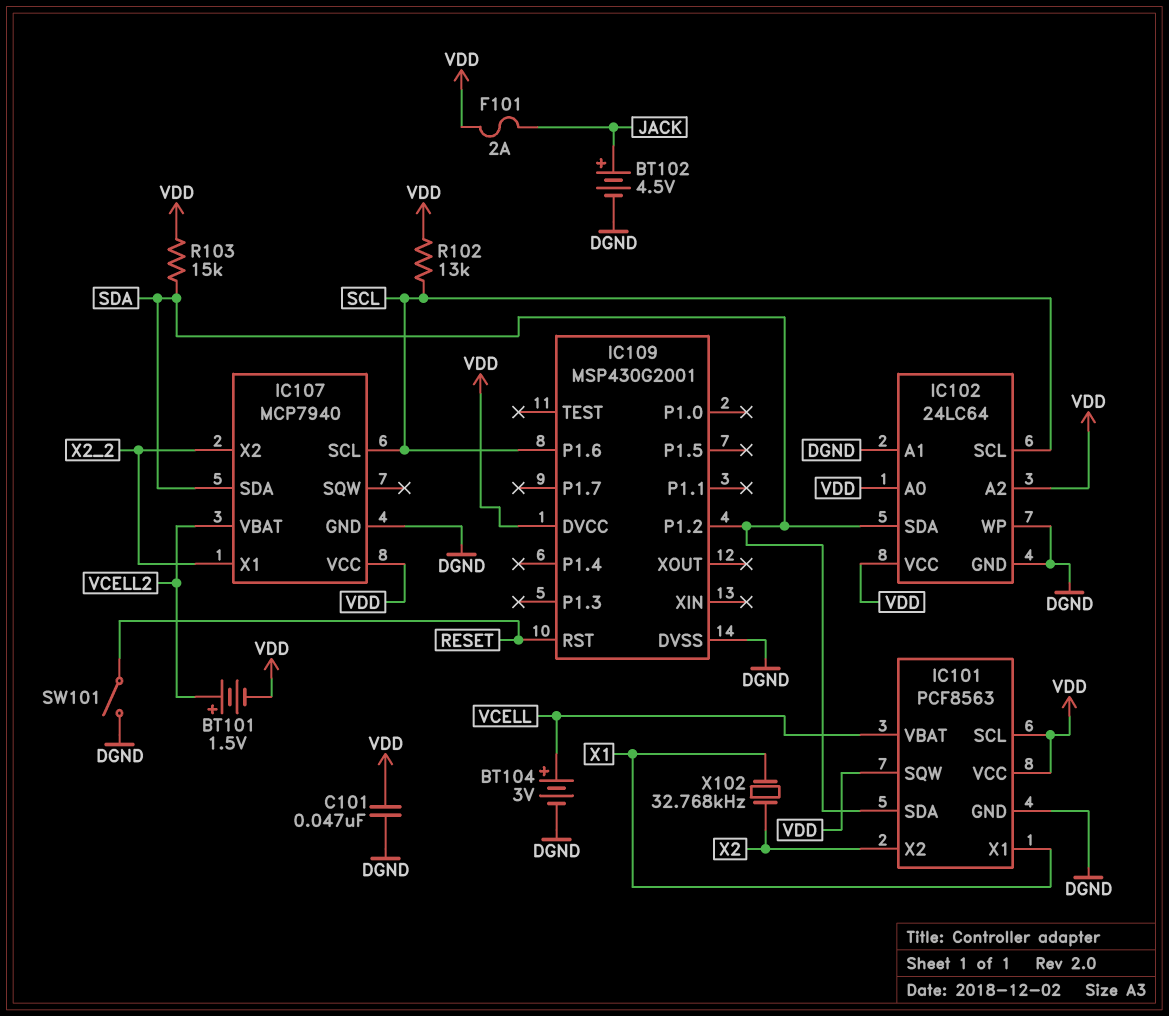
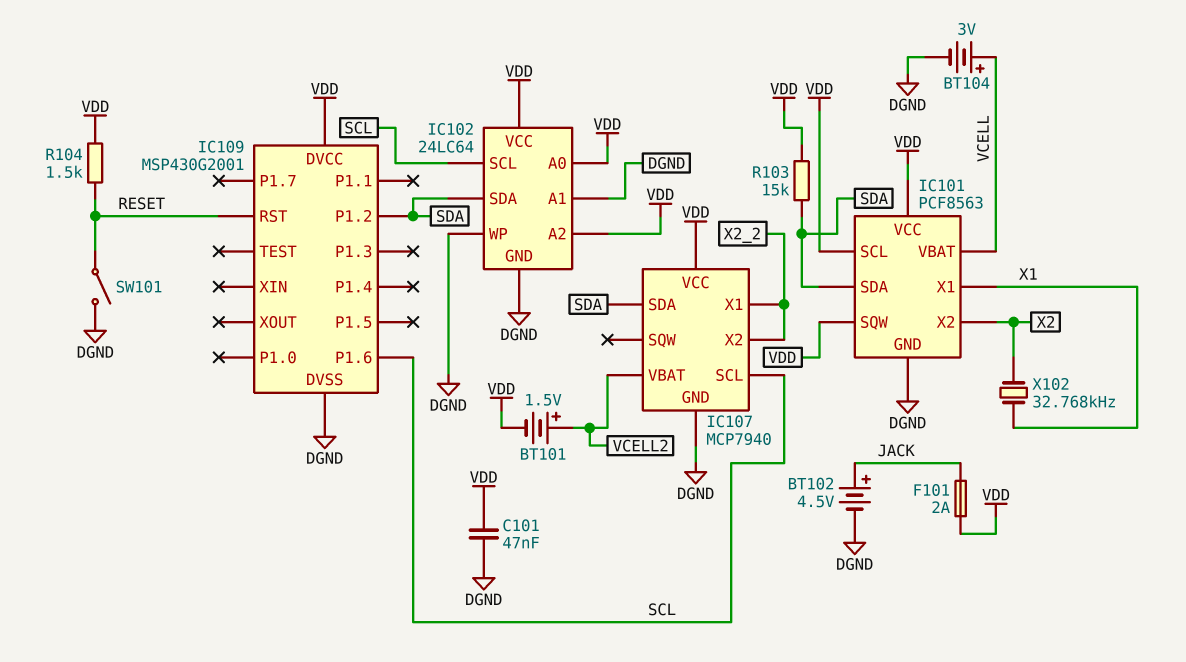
R102: 13k (SCL, VDD) -> none
R104: none -> 1.5k (RESET, VDD)

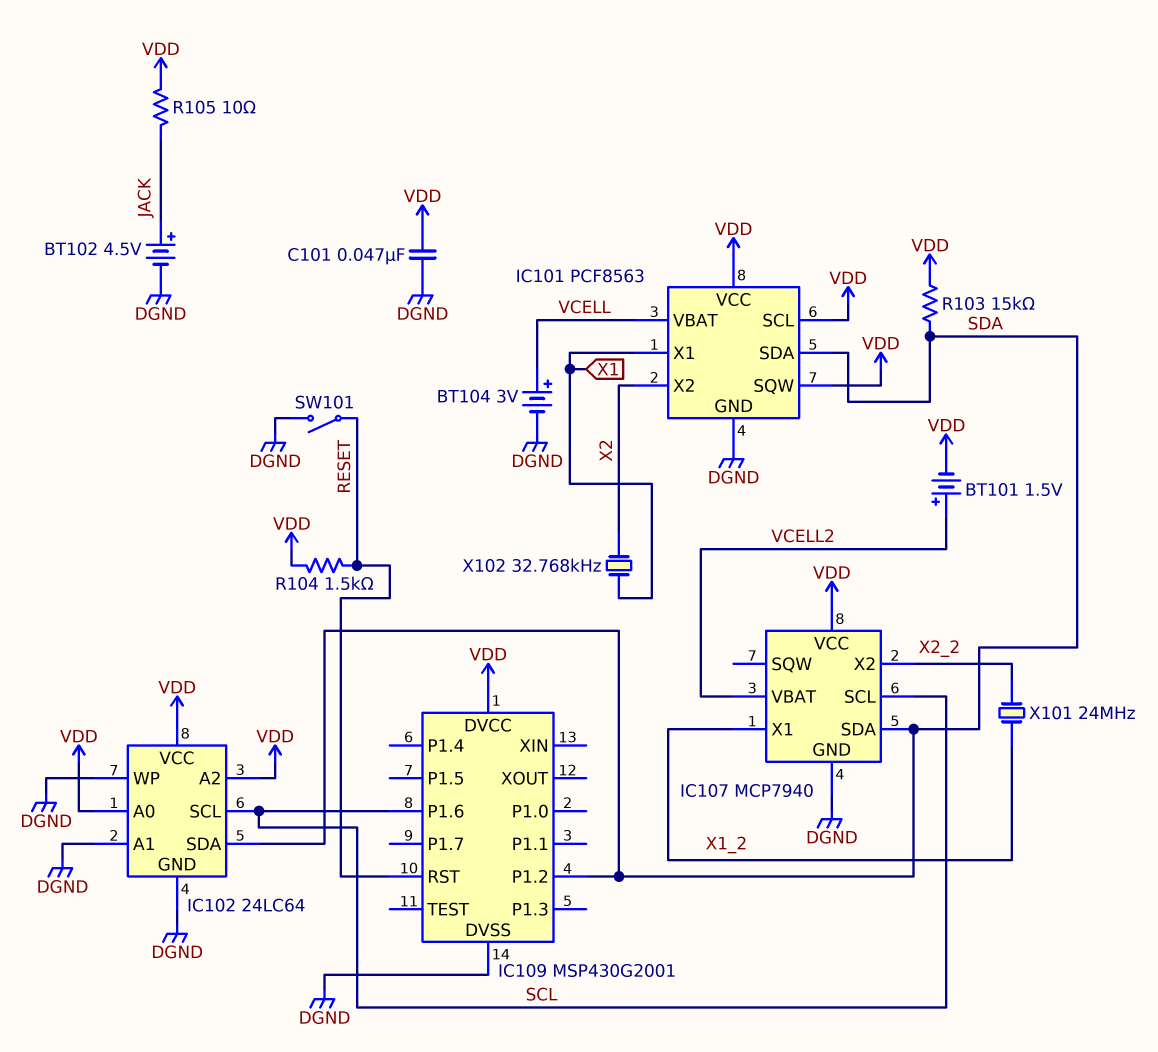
F101: 2A (JACK, VDD) -> none
IC107 pin X1: X2_2 -> X1_2
R105: none -> 10 (JACK, VDD)
X101: none -> 24MHz (X1_2, X2_2)

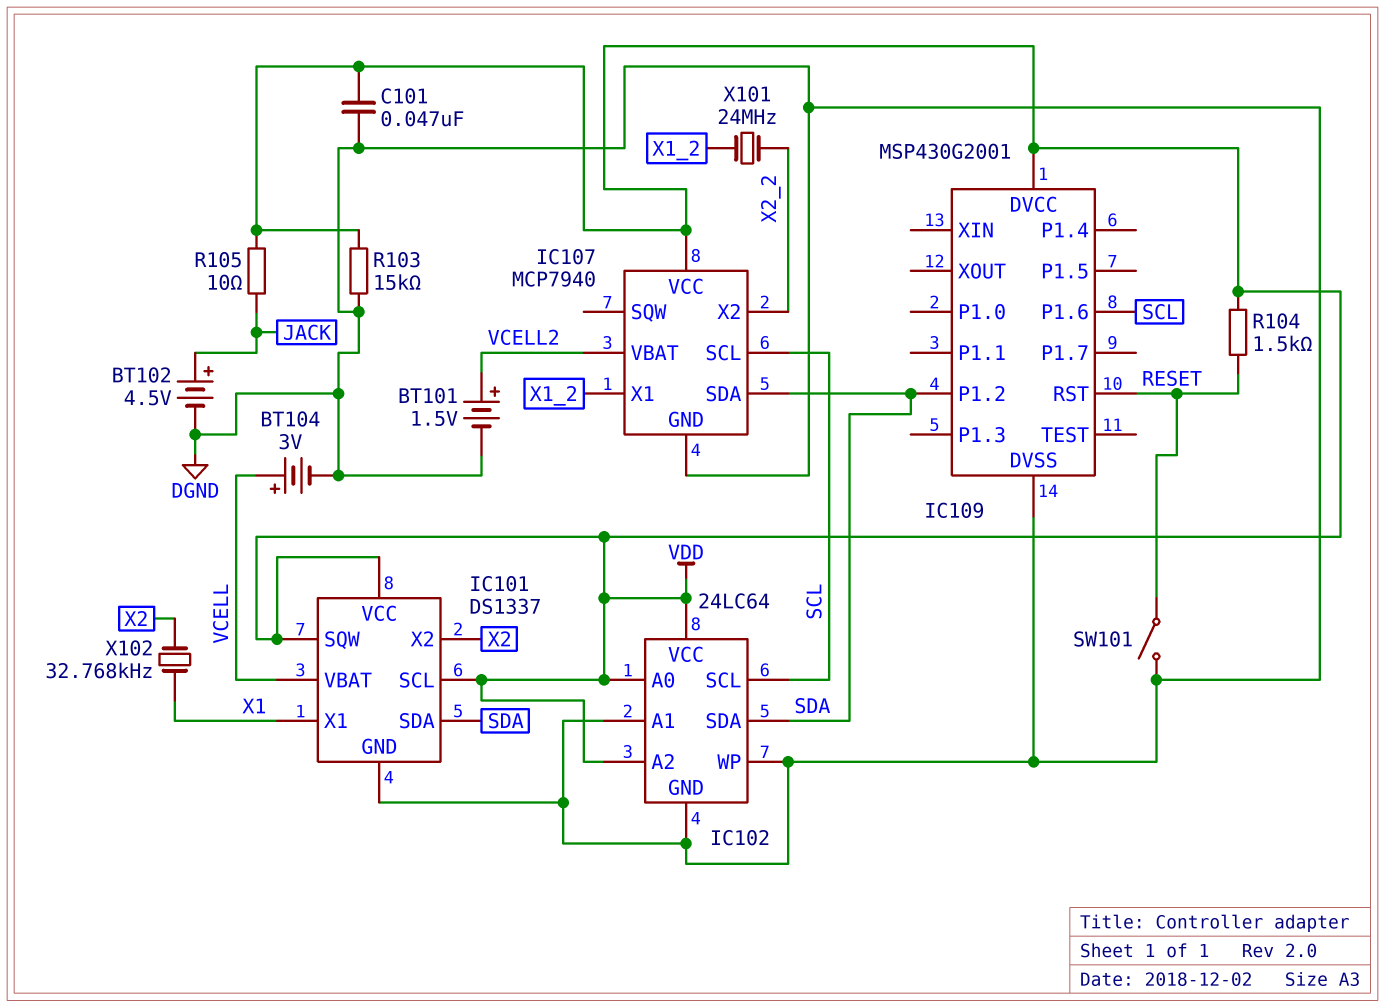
BT101: 1.5V (plus VCELL2, minus VDD) -> 1.5V (plus VCELL2, minus DGND)
IC101: PCF8563 -> DS1337
R103: 15k (SDA, VDD) -> 15k (DGND, VDD)

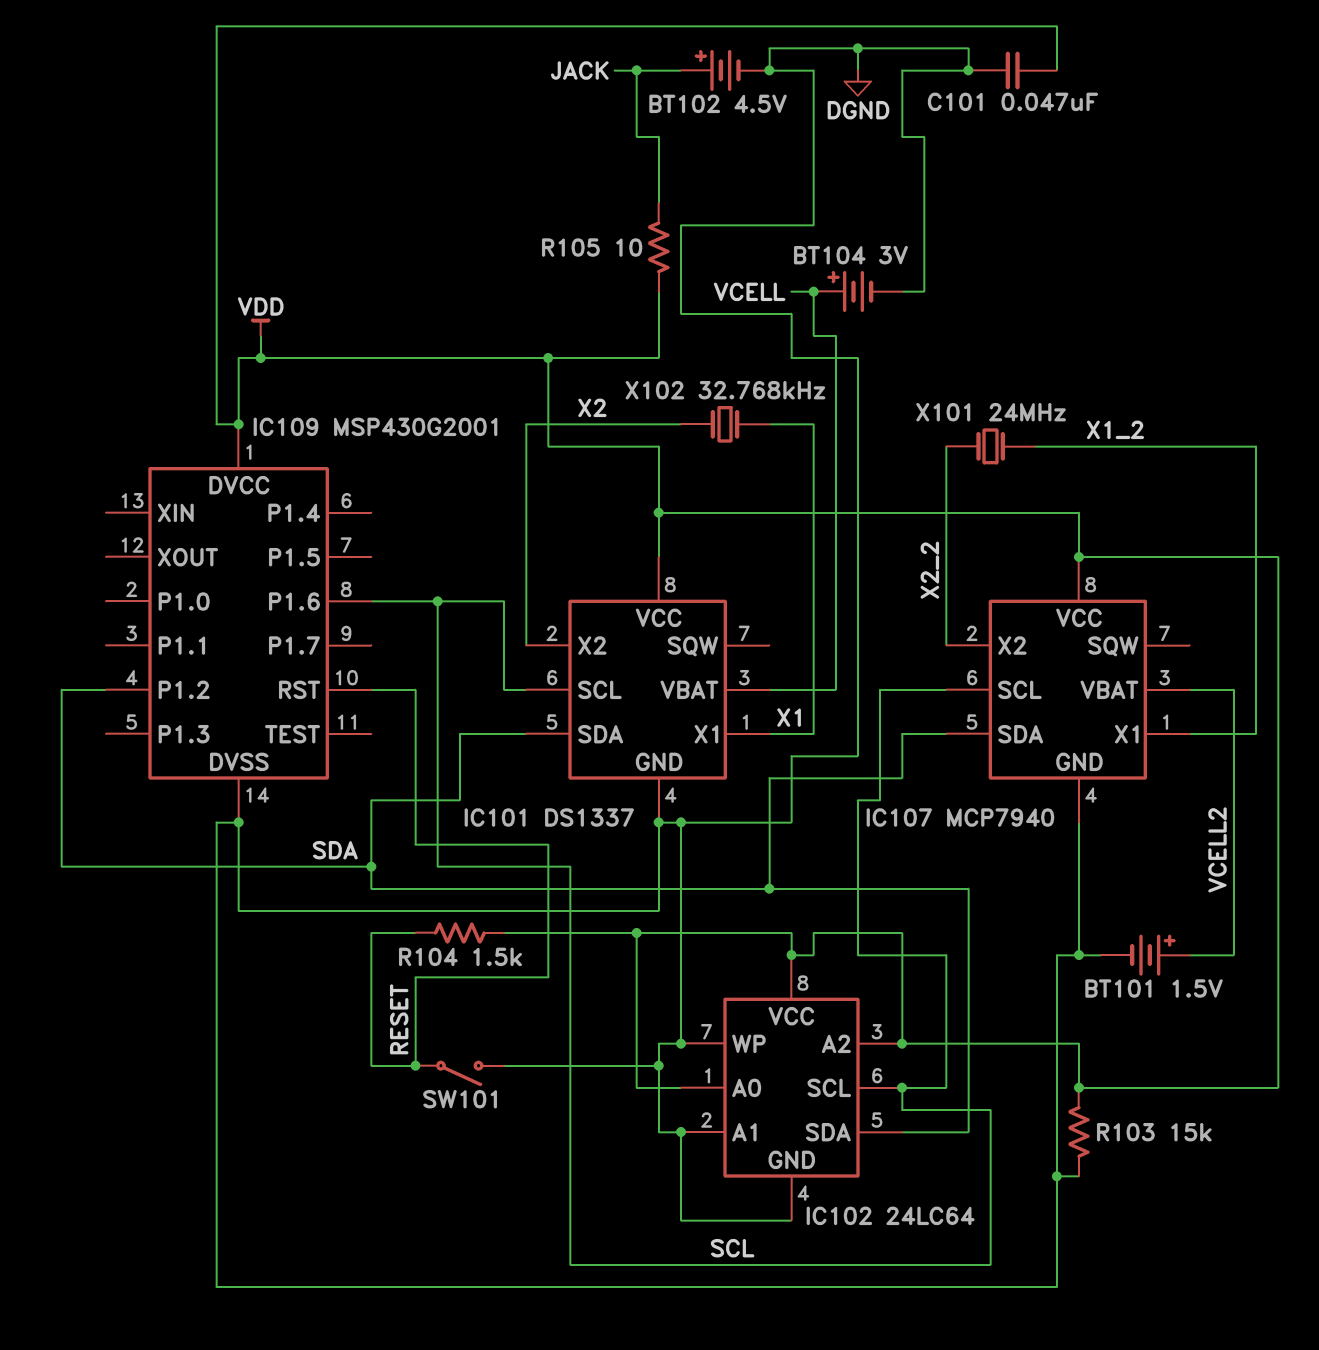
IC101 pin SCL: VDD -> SCL
IC101 pin SQW: VDD -> none

